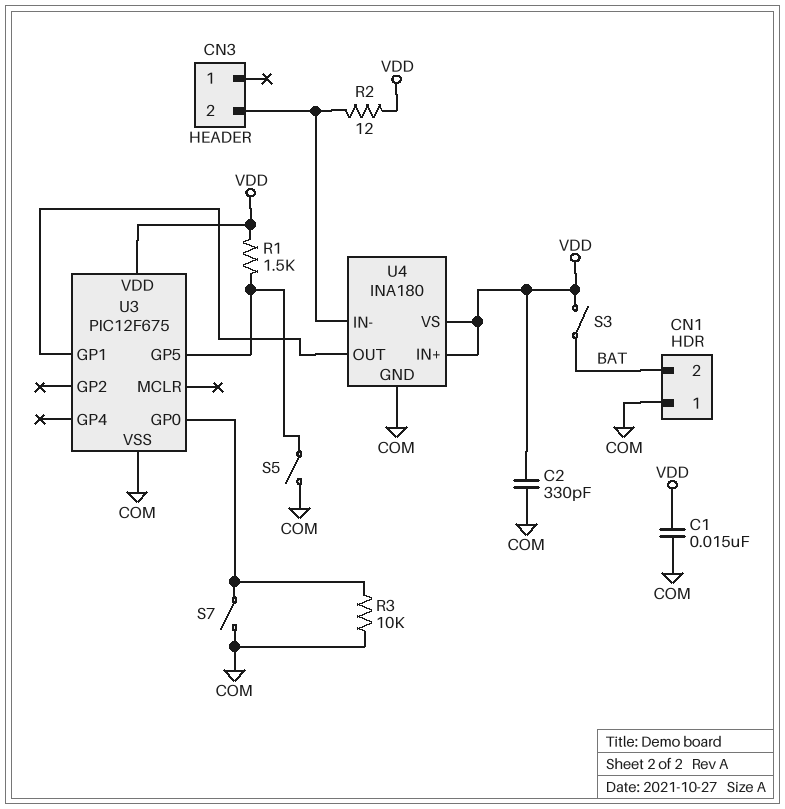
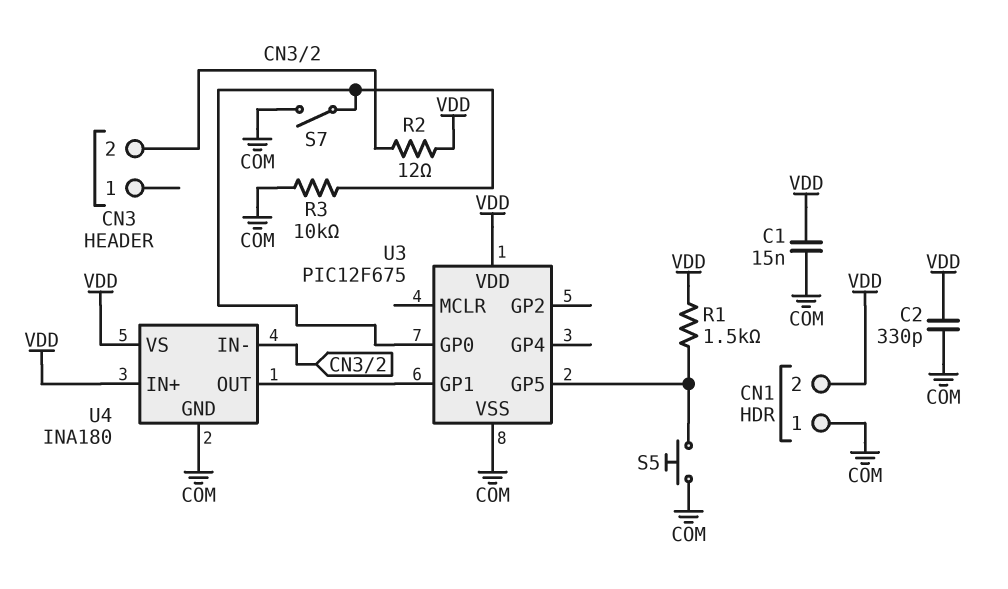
CN1 pin 2: BAT -> VDD
S3: switch (BAT, VDD) -> none
S5: switch (COM, U3/GP5) -> button (COM, U3/GP5)

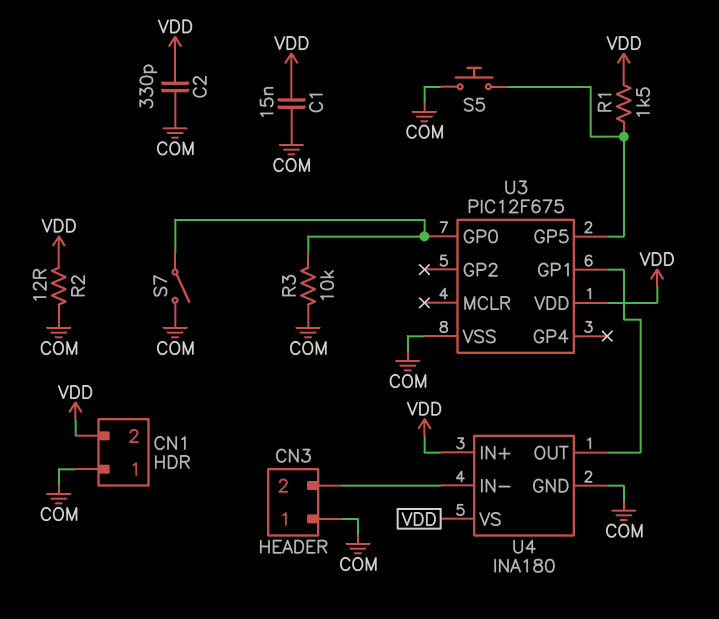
CN3 pin 1: none -> COM
R2: 12 (CN3/2, VDD) -> 12 (COM, VDD)

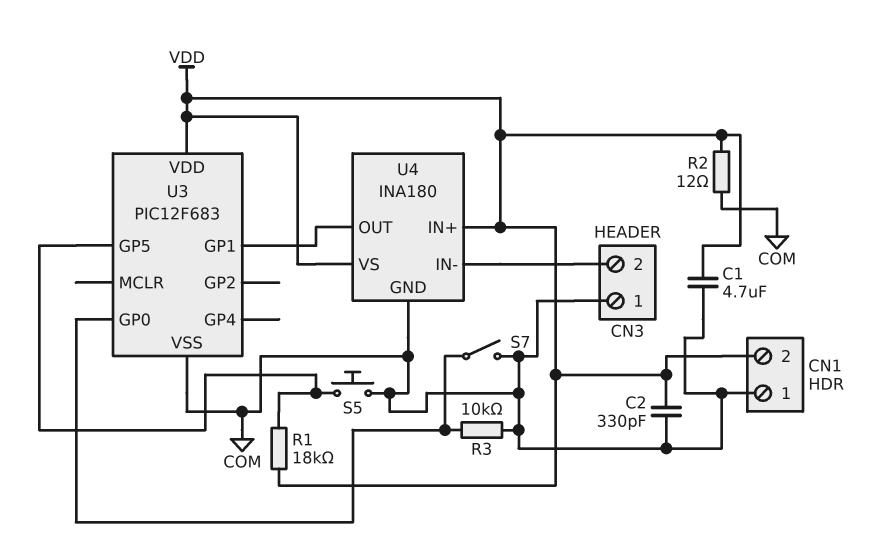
C1: 15nF (COM, VDD) -> 4.7uF (COM, VDD)
R1: 1.5k (U3/GP5, VDD) -> 18k (U3/GP5, VDD)
U3: PIC12F675 -> PIC12F683

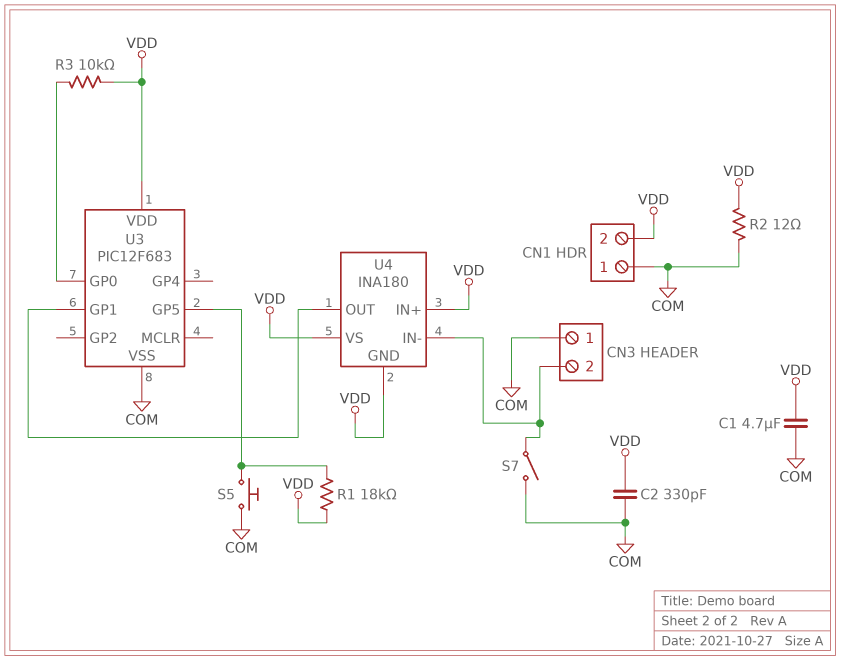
R3: 10k (COM, U3/GP0) -> 10k (U3/GP0, VDD)
S7: switch (COM, U3/GP0) -> switch (CN3/2, COM)
U4 pin GND: COM -> VDD

